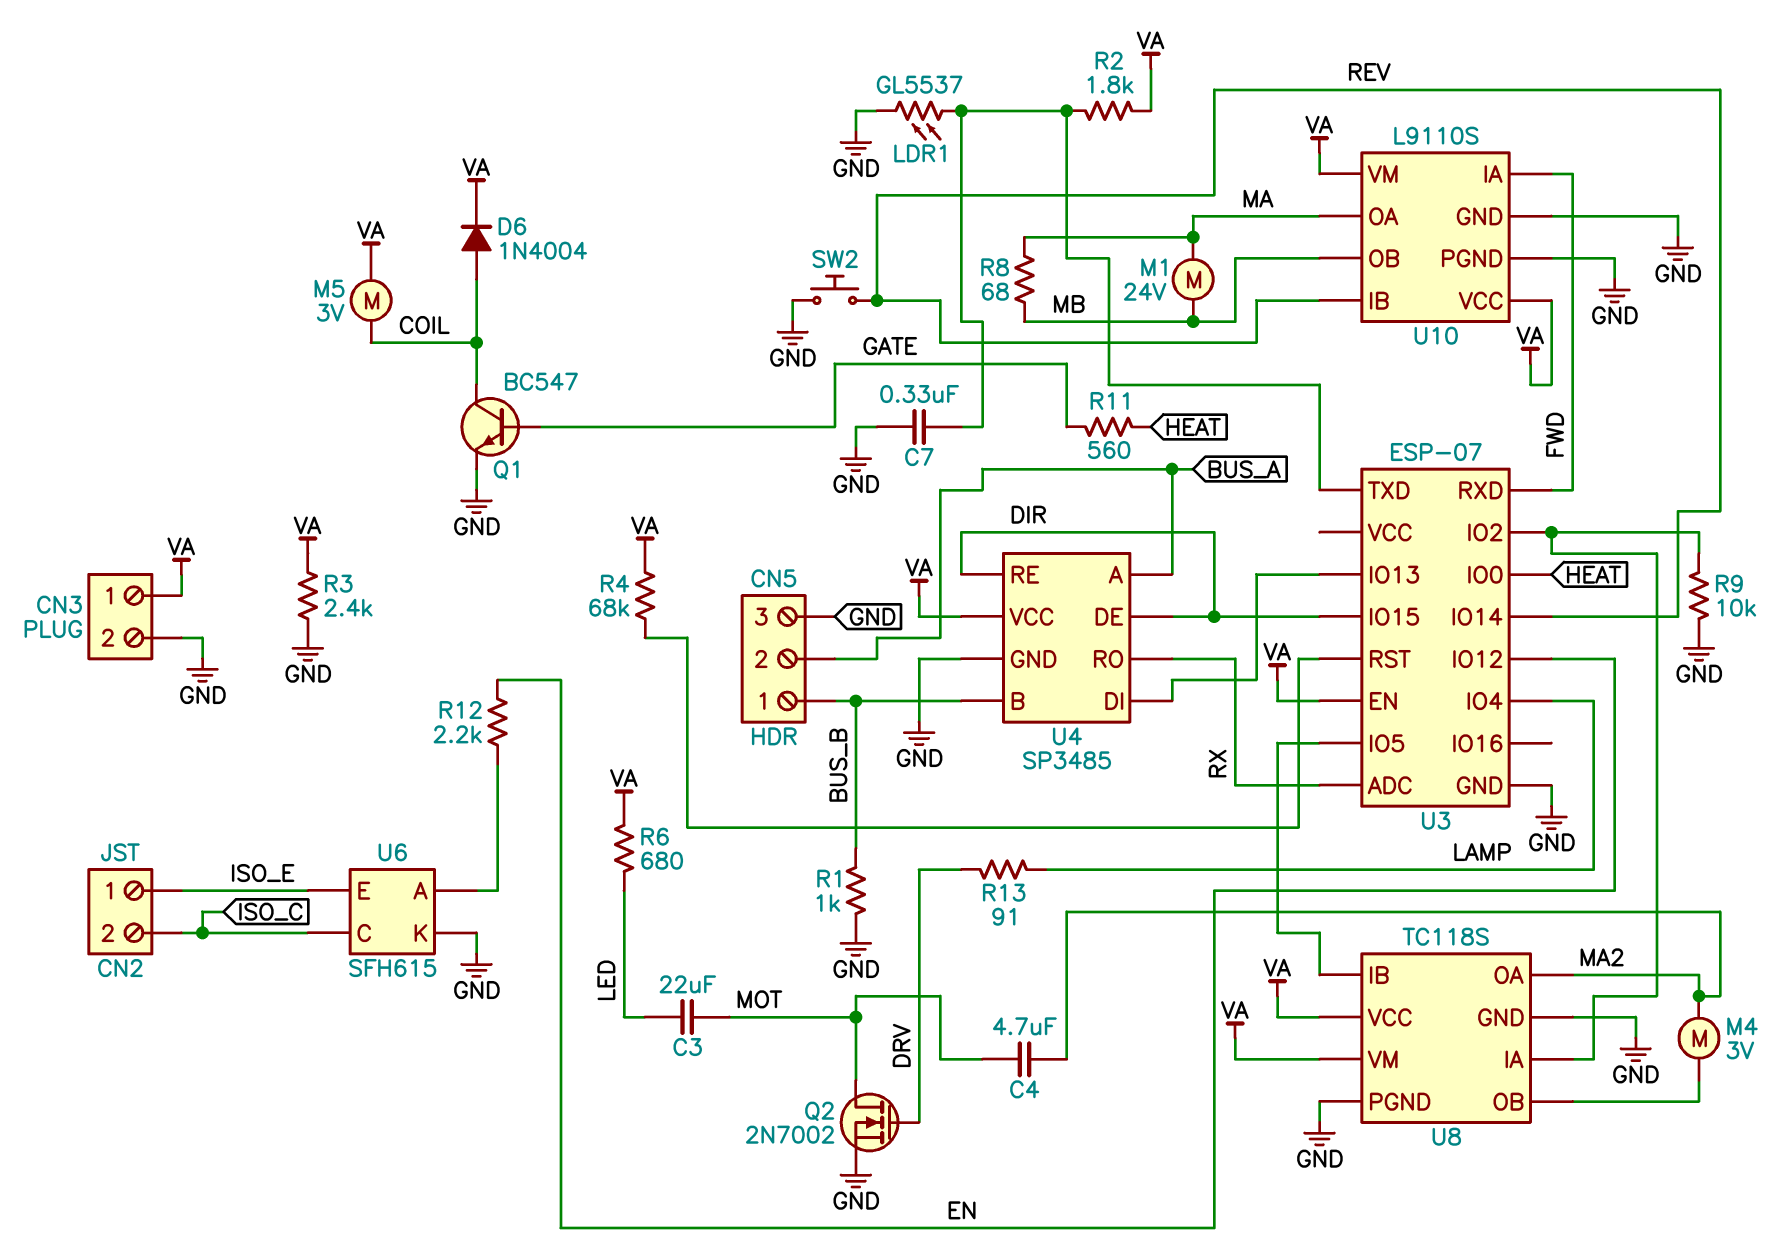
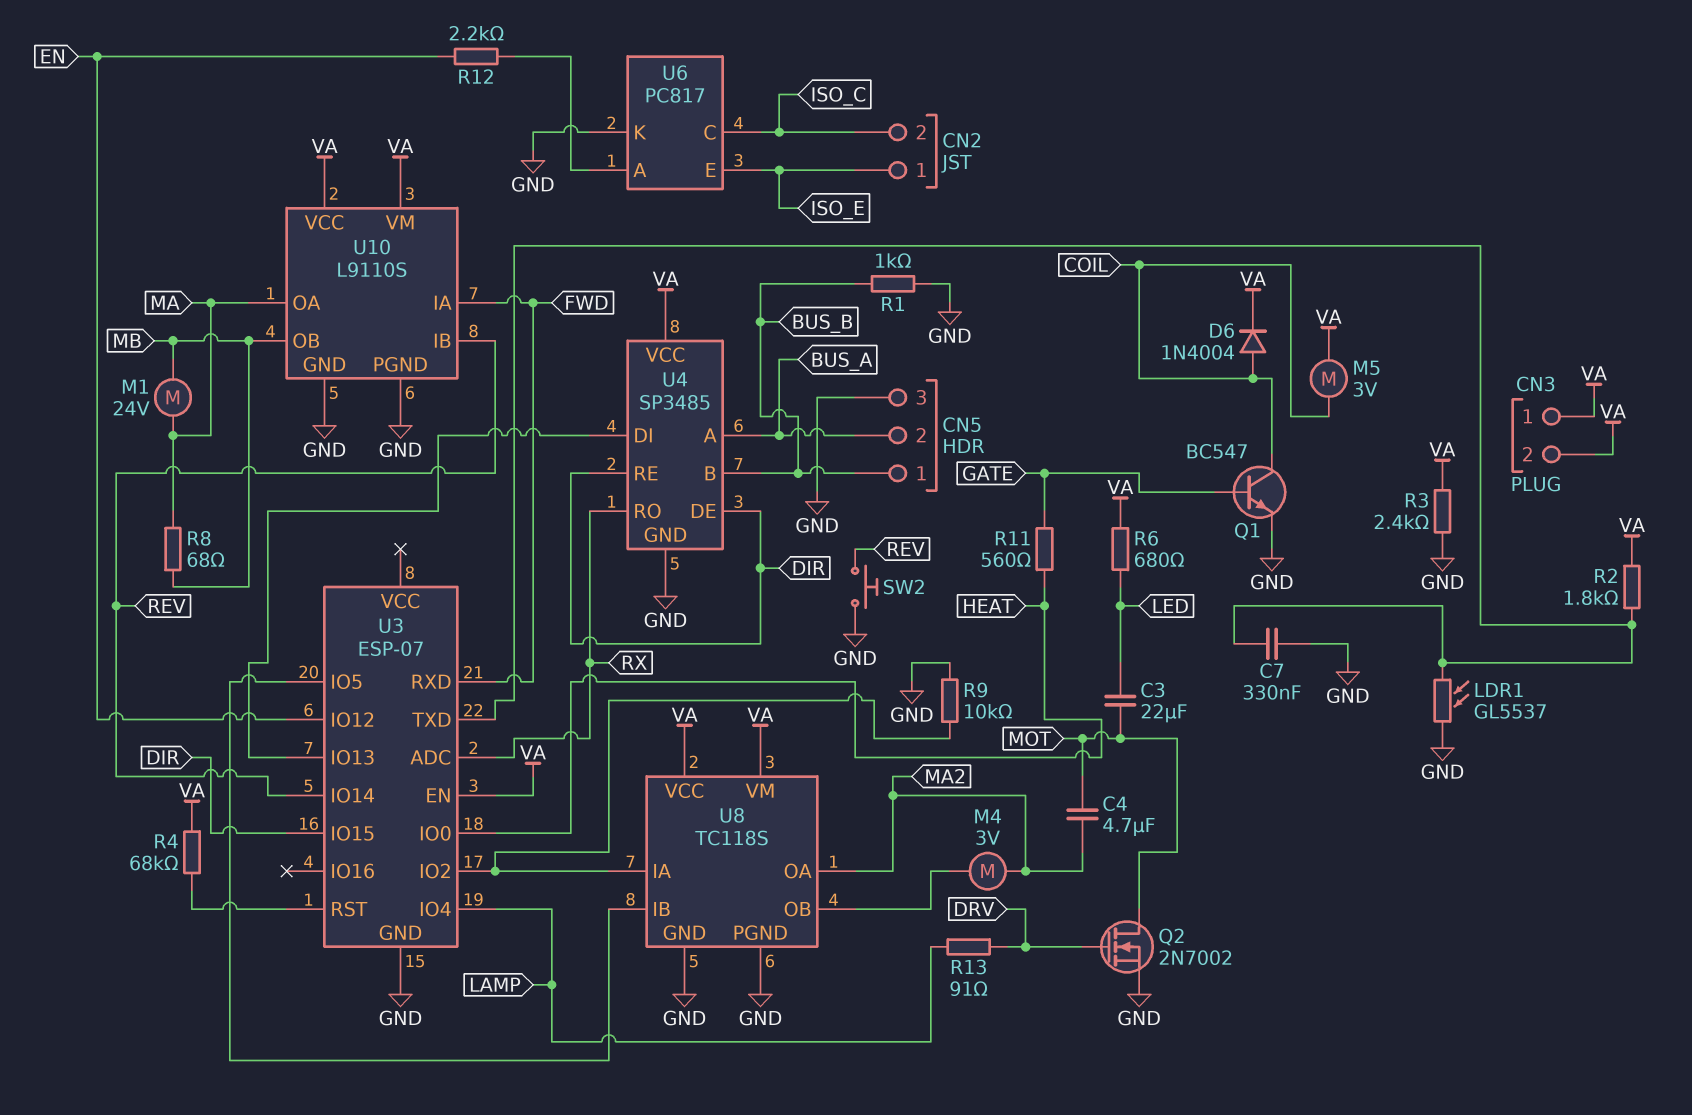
CN3 pin 2: GND -> VA
U6: SFH615 -> PC817

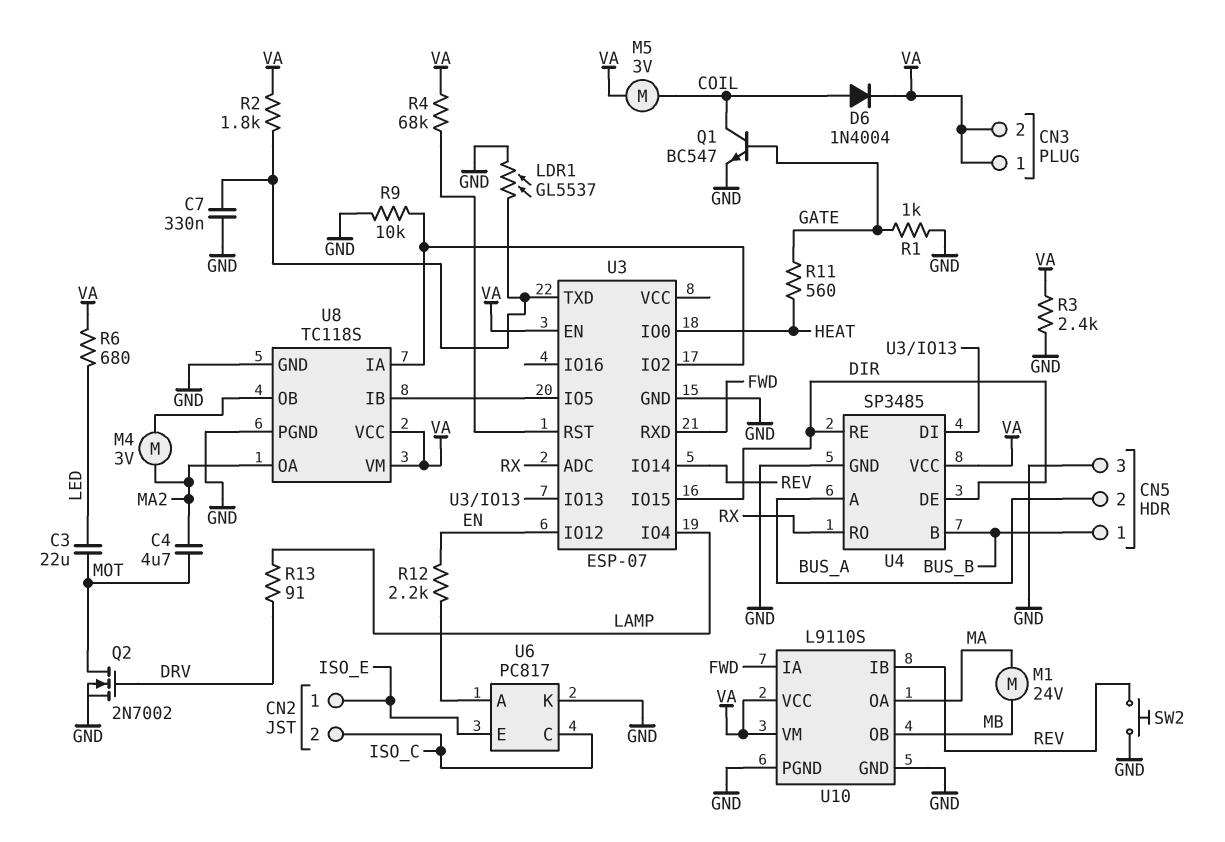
R1: 1k (BUS_B, GND) -> 1k (GATE, GND)
R8: 68 (MA, MB) -> none

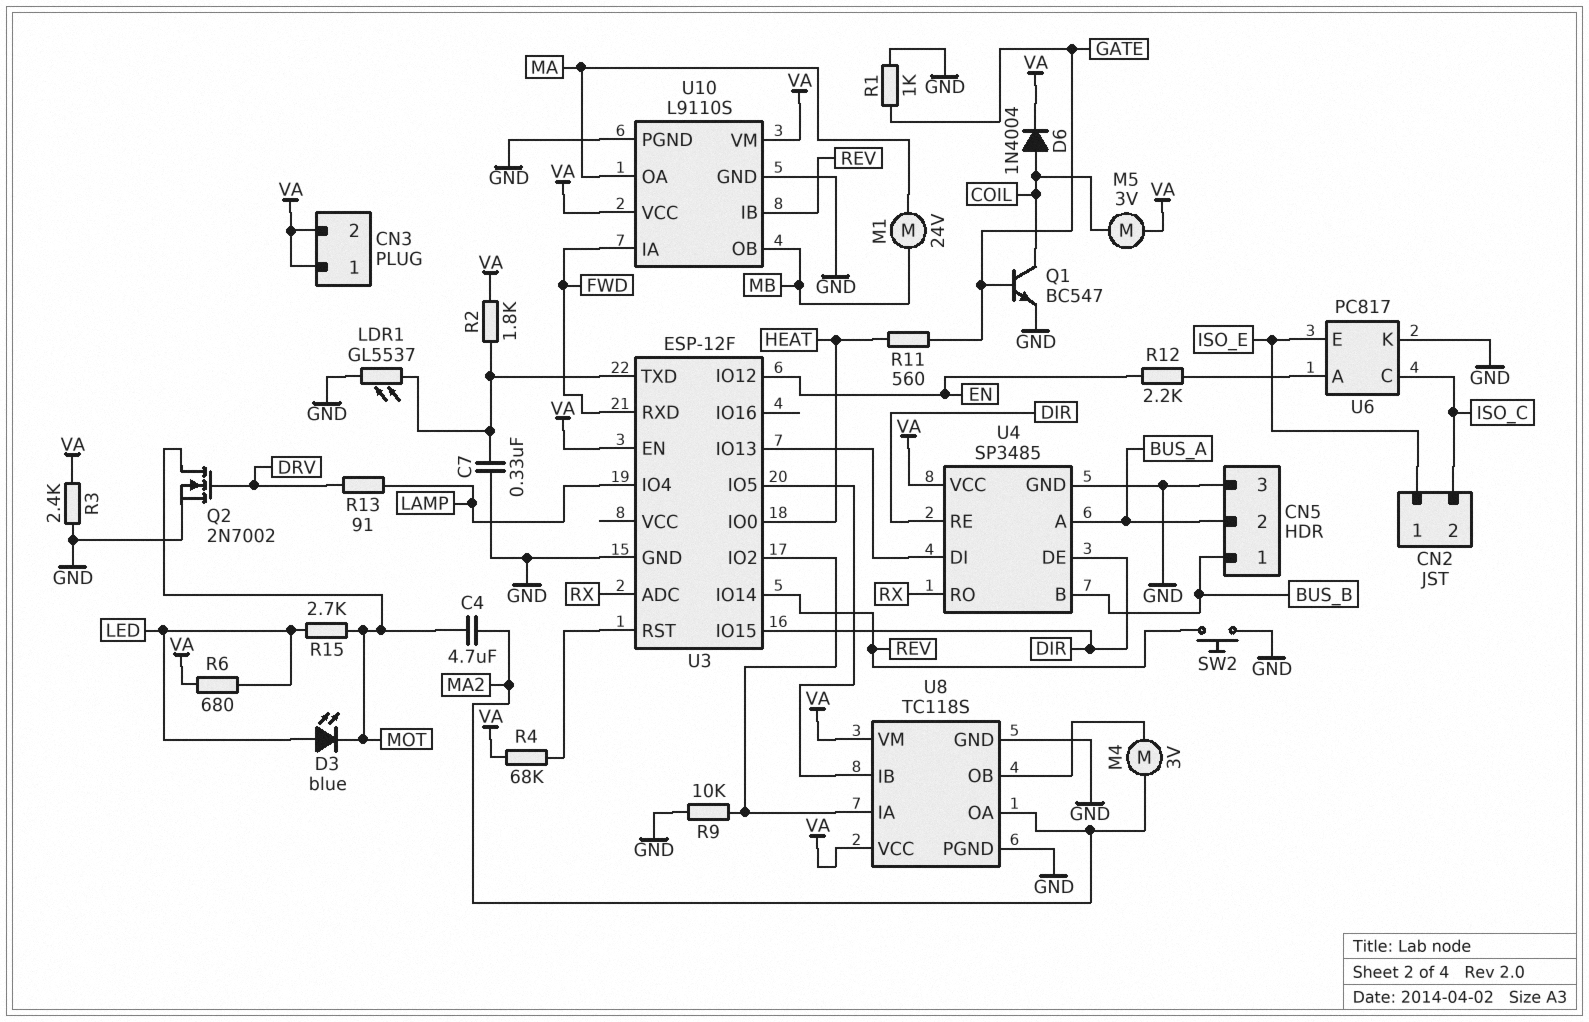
C3: 22uF (LED, MOT) -> none
D3: none -> LED blue (A LED, K MOT)
R15: none -> 2.7k (LED, MOT)
U3: ESP-07 -> ESP-12F

